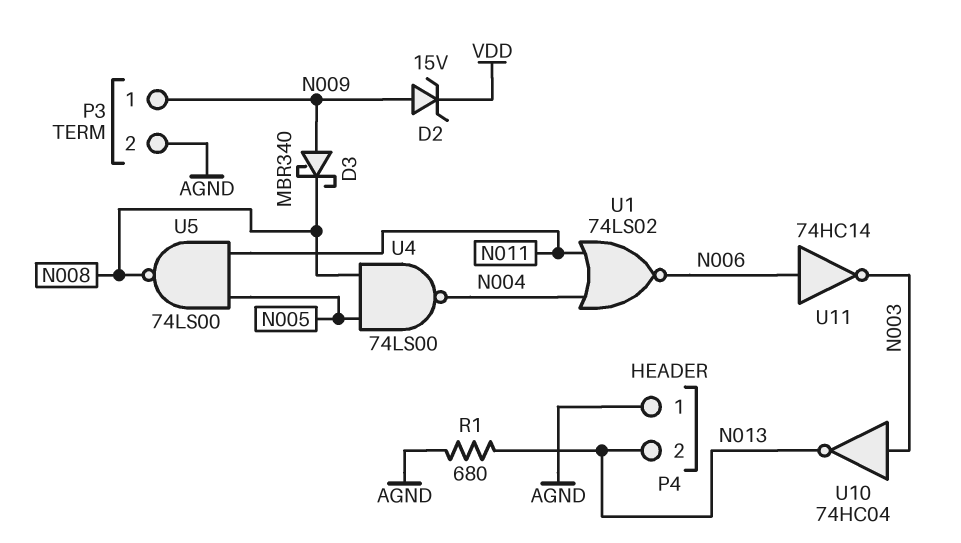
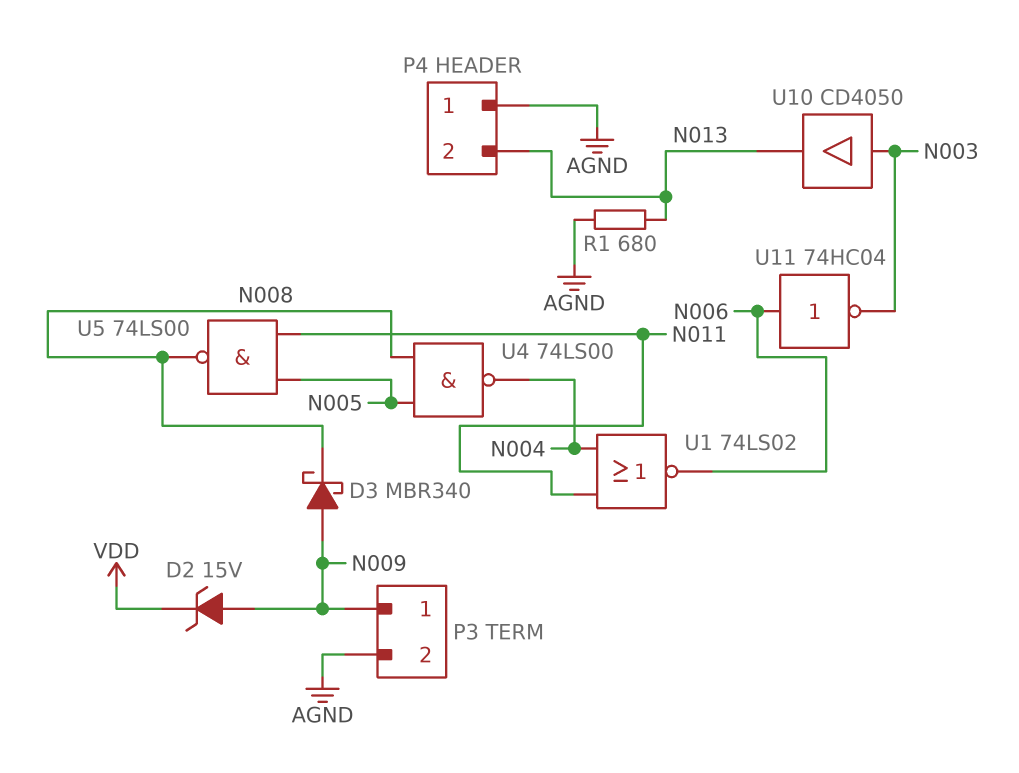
U10: NOT 74HC04 (in N003, out N013) -> buffer CD4050 (in N003, out N013)
U11: NOT 74HC14 (in N006, out N003) -> NOT 74HC04 (in N006, out N003)

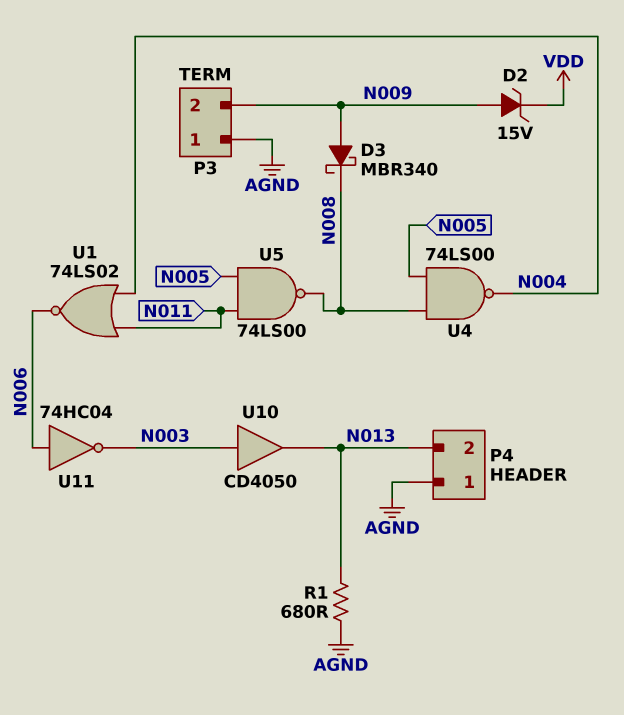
P3 pin 1: N009 -> AGND
P3 pin 2: AGND -> N009

